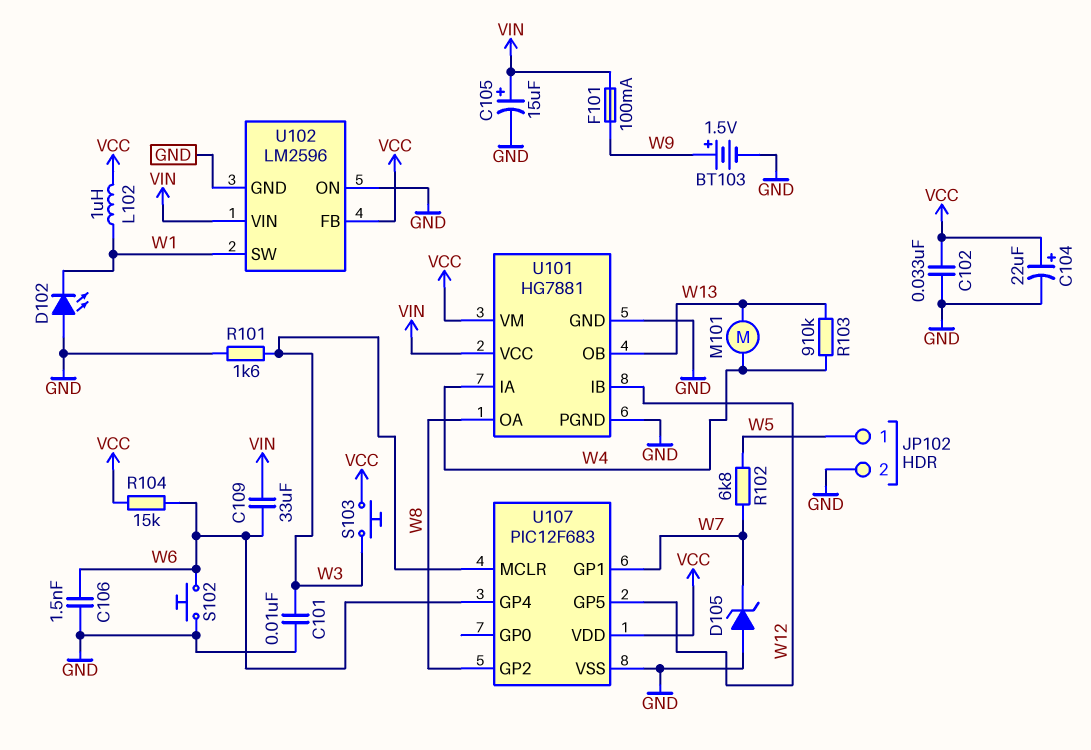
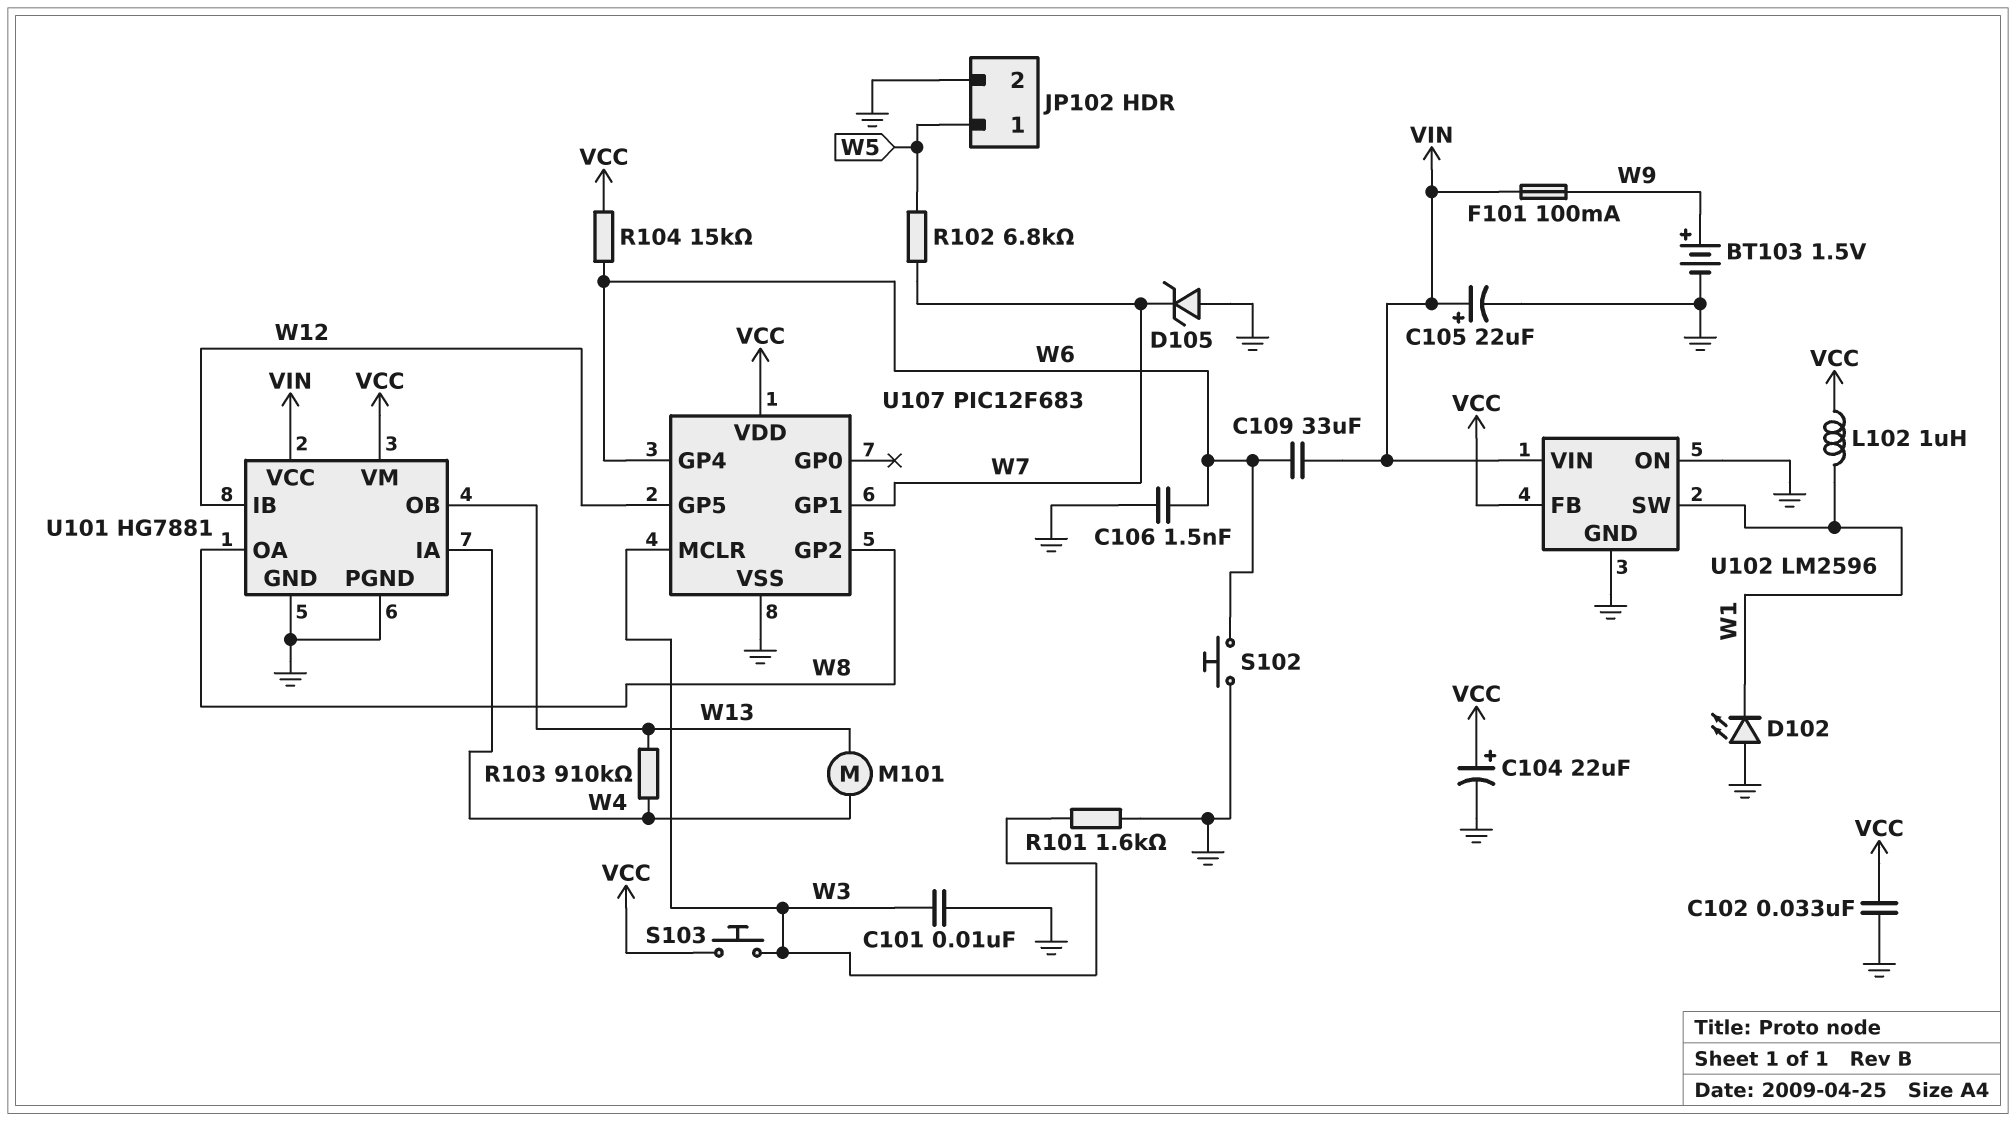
C105: 15uF (plus VIN, minus GND) -> 22uF (plus VIN, minus GND)

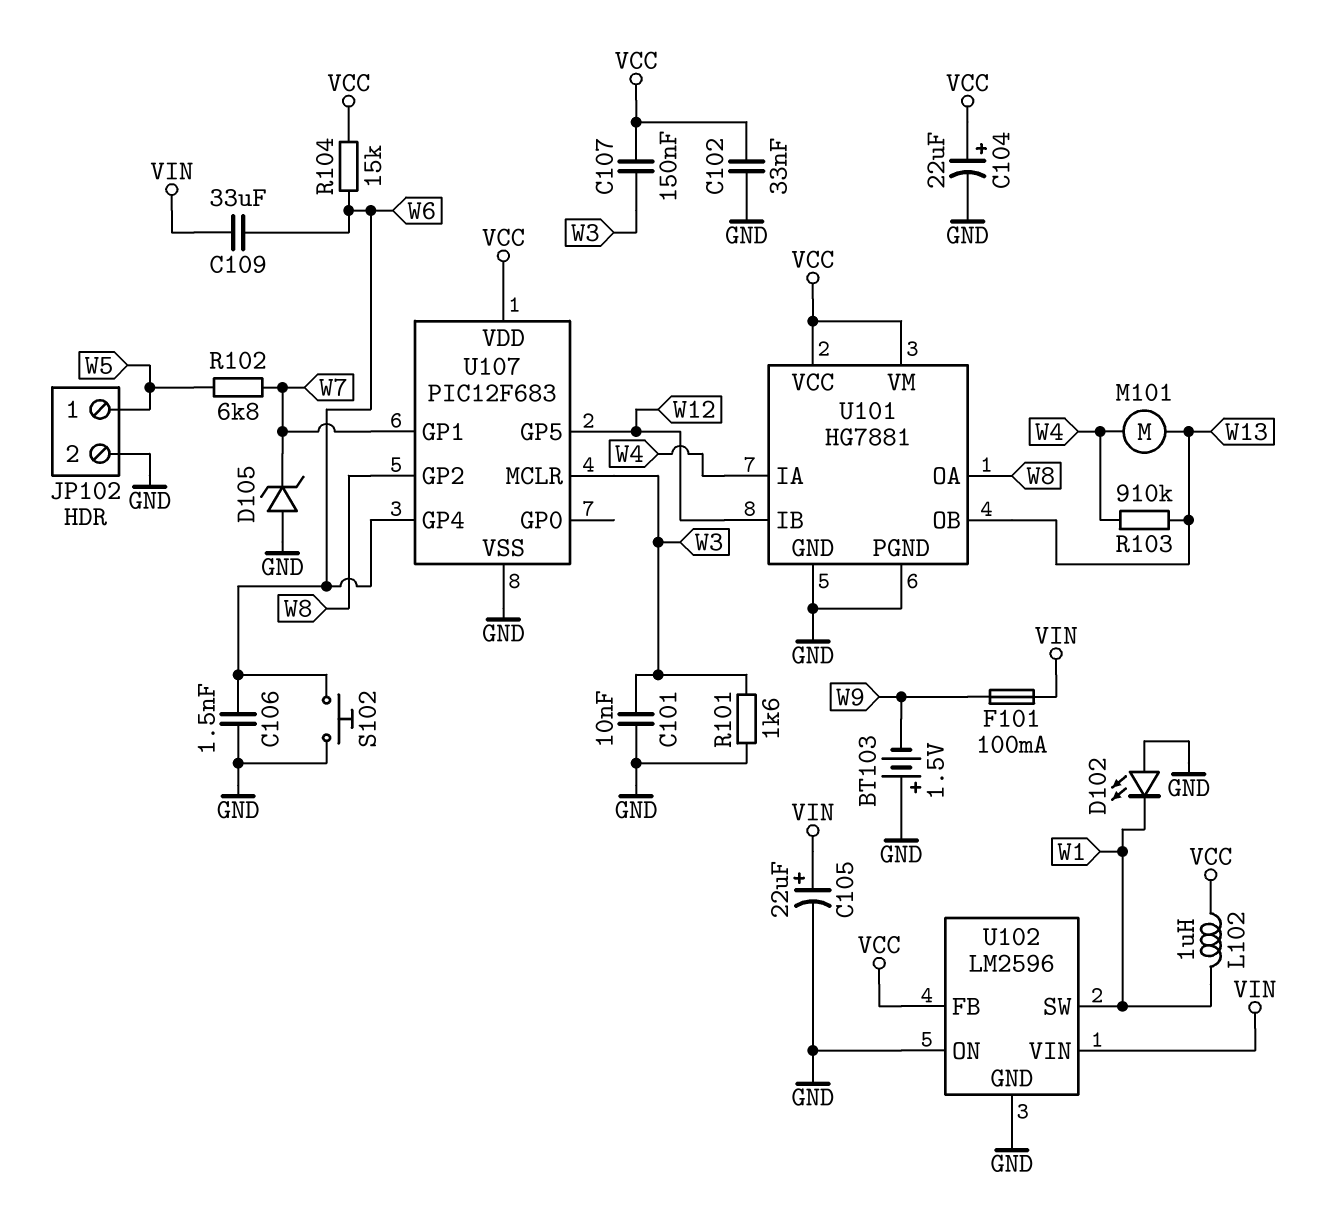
BT103: 1.5V (plus W9, minus GND) -> 1.5V (plus GND, minus W9)
C107: none -> 150nF (VCC, W3)
S103: button (VCC, W3) -> none
U101 pin VCC: VIN -> VCC

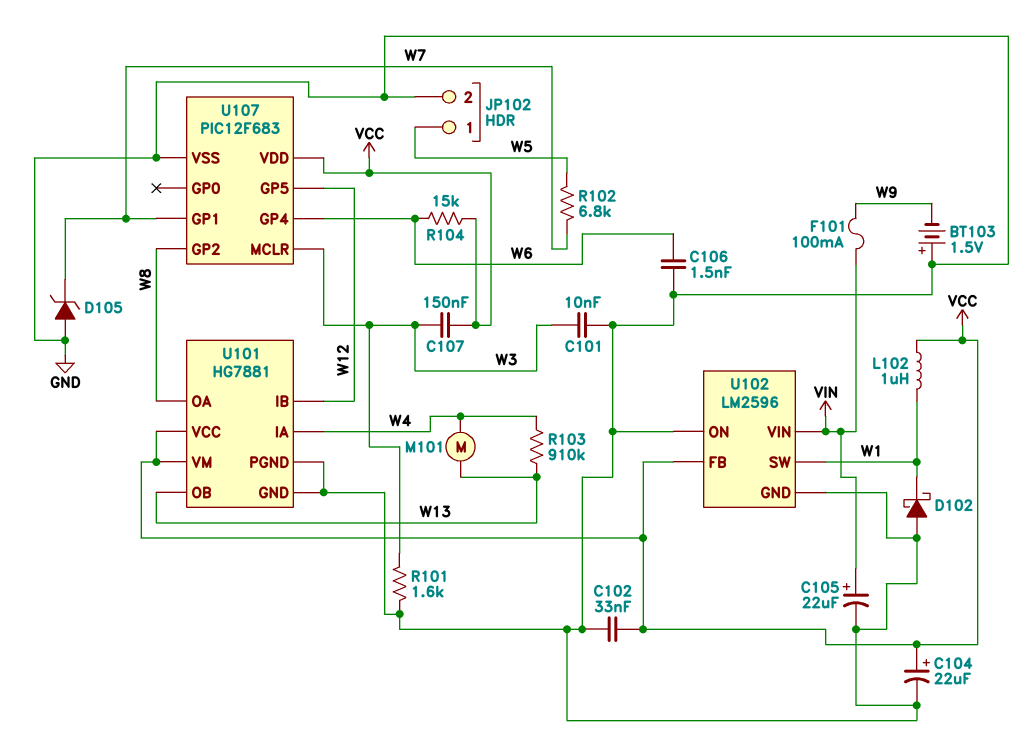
C109: 33uF (VIN, W6) -> none
D102: LED (A GND, K W1) -> schottky (A GND, K W1)
S102: button (GND, W6) -> none

